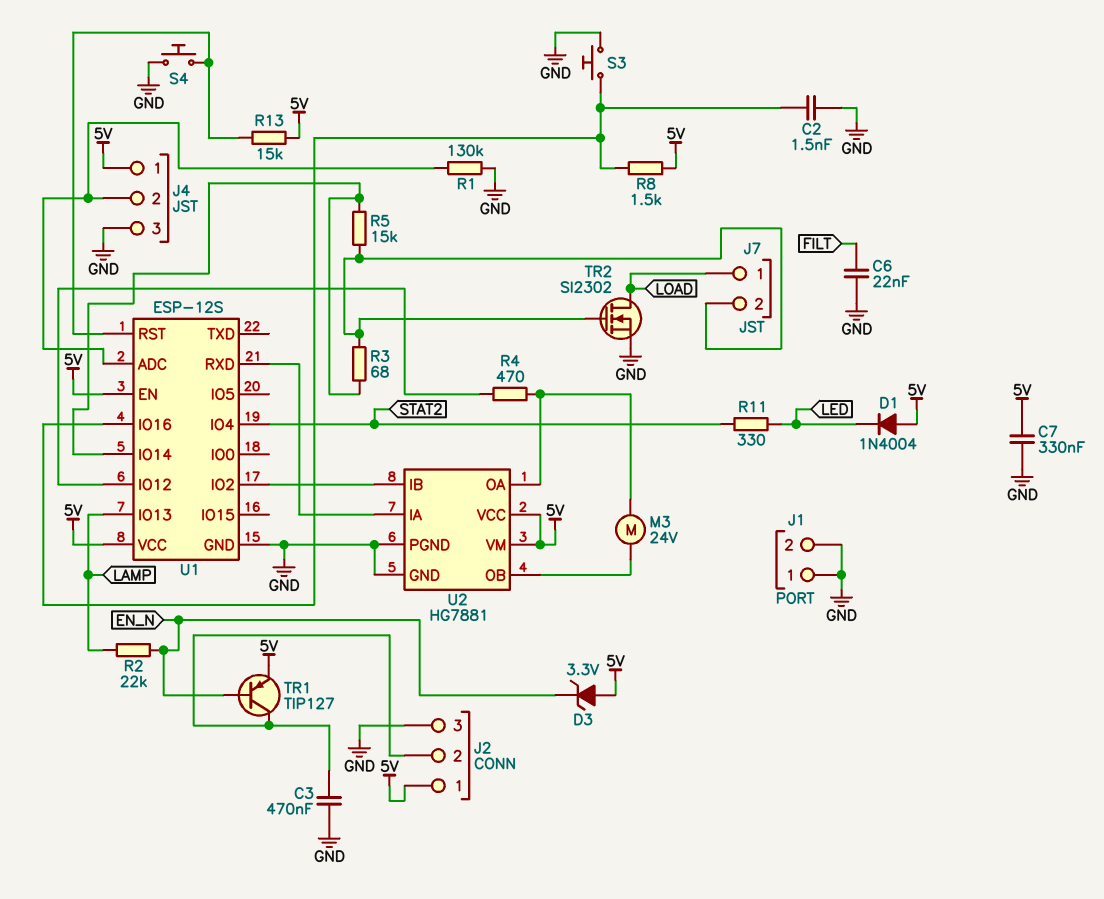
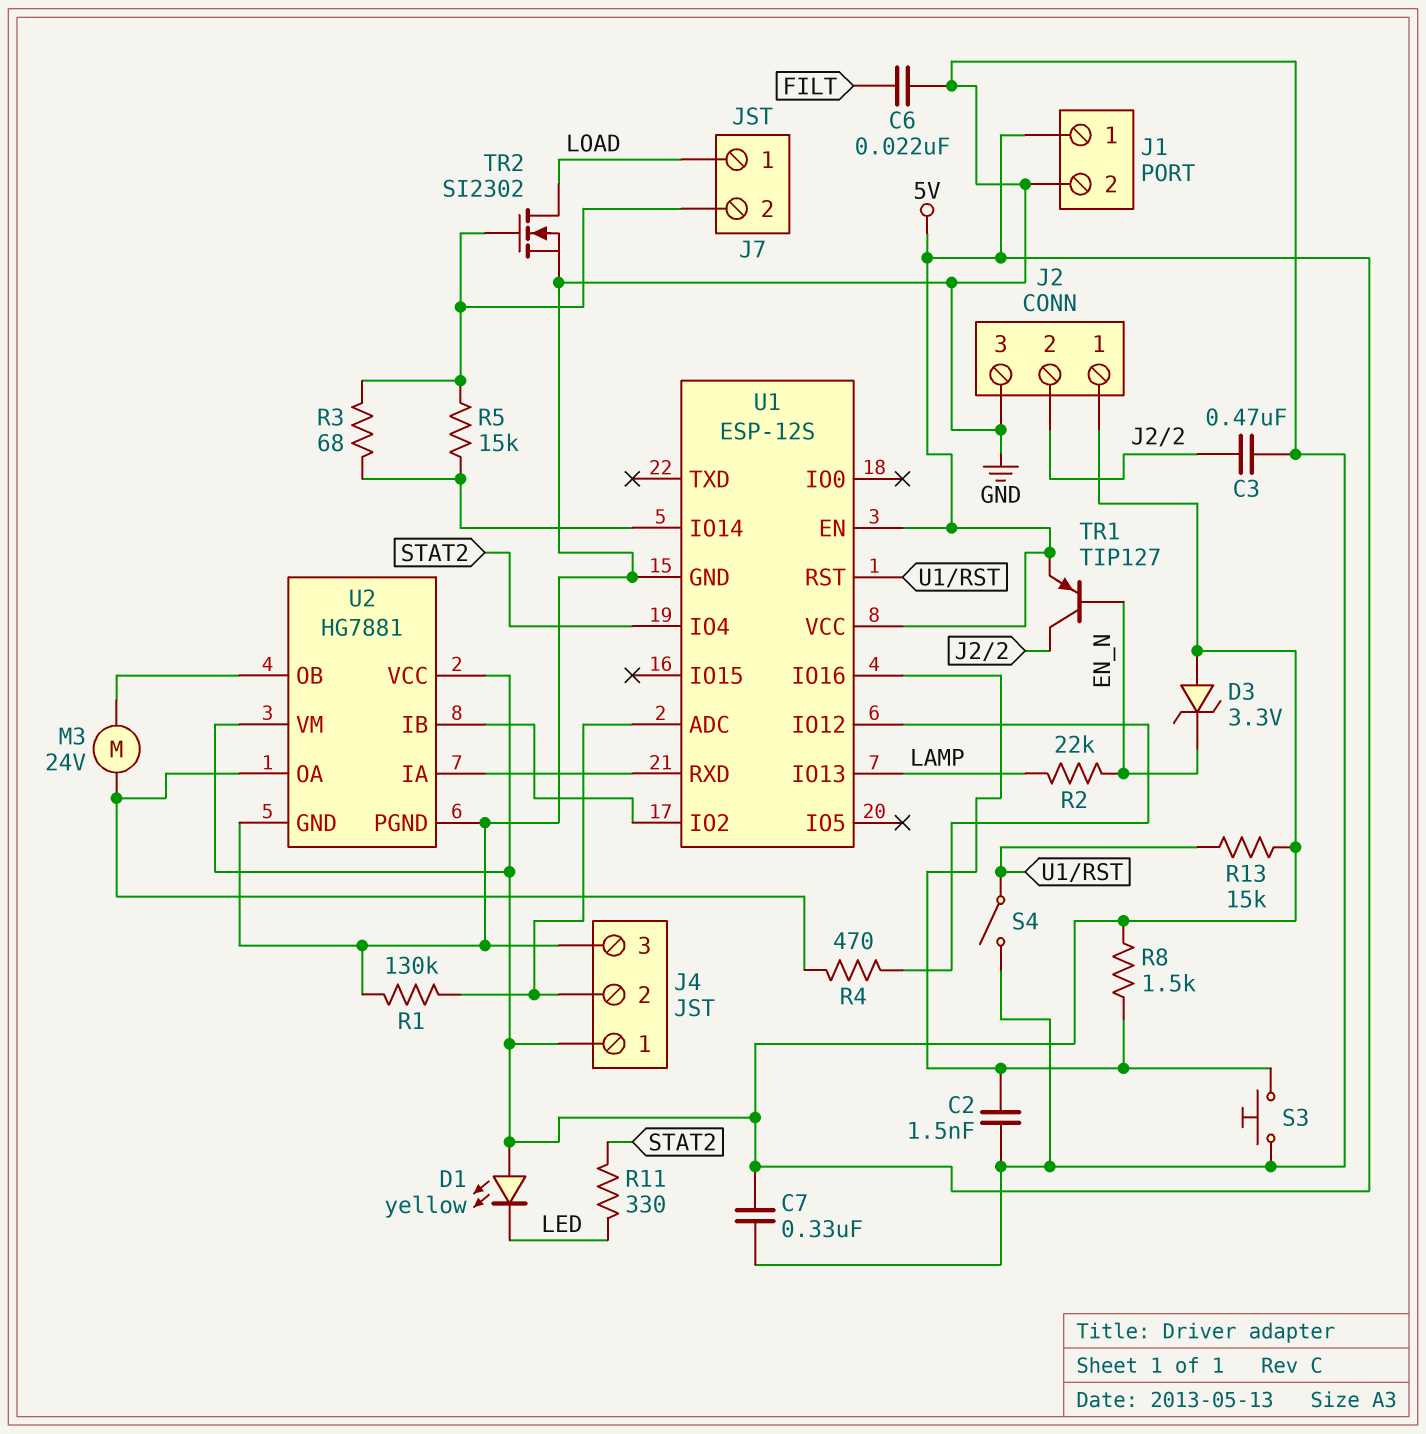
D1: diode 1N4004 (A 5V, K LED) -> LED yellow (A 5V, K LED)
J1 pin 1: GND -> 5V
S4: button (GND, U1/RST) -> switch (GND, U1/RST)

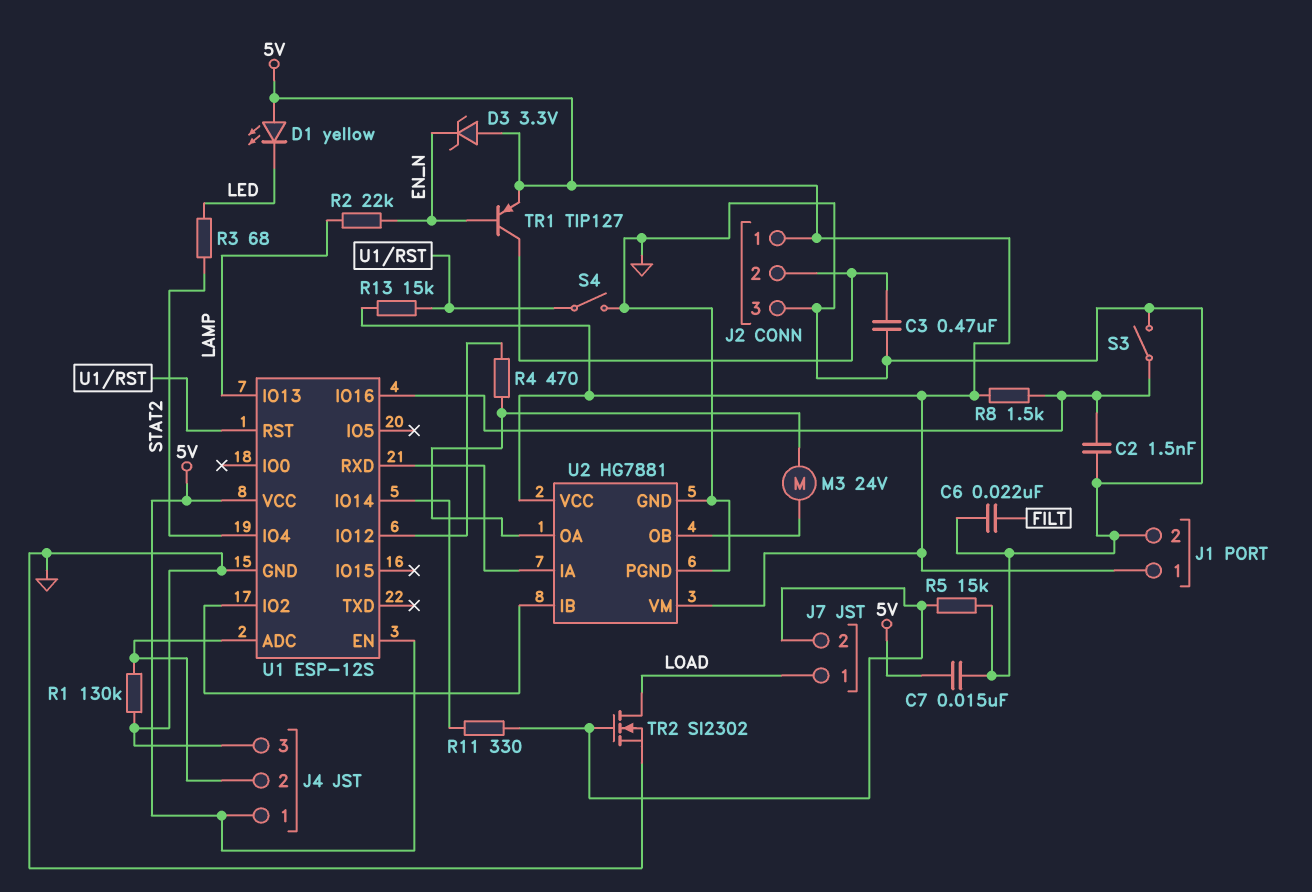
C7: 330nF (5V, GND) -> 15nF (5V, GND)
R3: 68 (J7/2, U1/IO14) -> 68 (LED, STAT2)
R5: 15k (J7/2, U1/IO14) -> 15k (GND, J7/2)
R11: 330 (LED, STAT2) -> 330 (J7/2, U1/IO14)
S3: button (GND, U1/IO16) -> switch (GND, U1/IO16)

